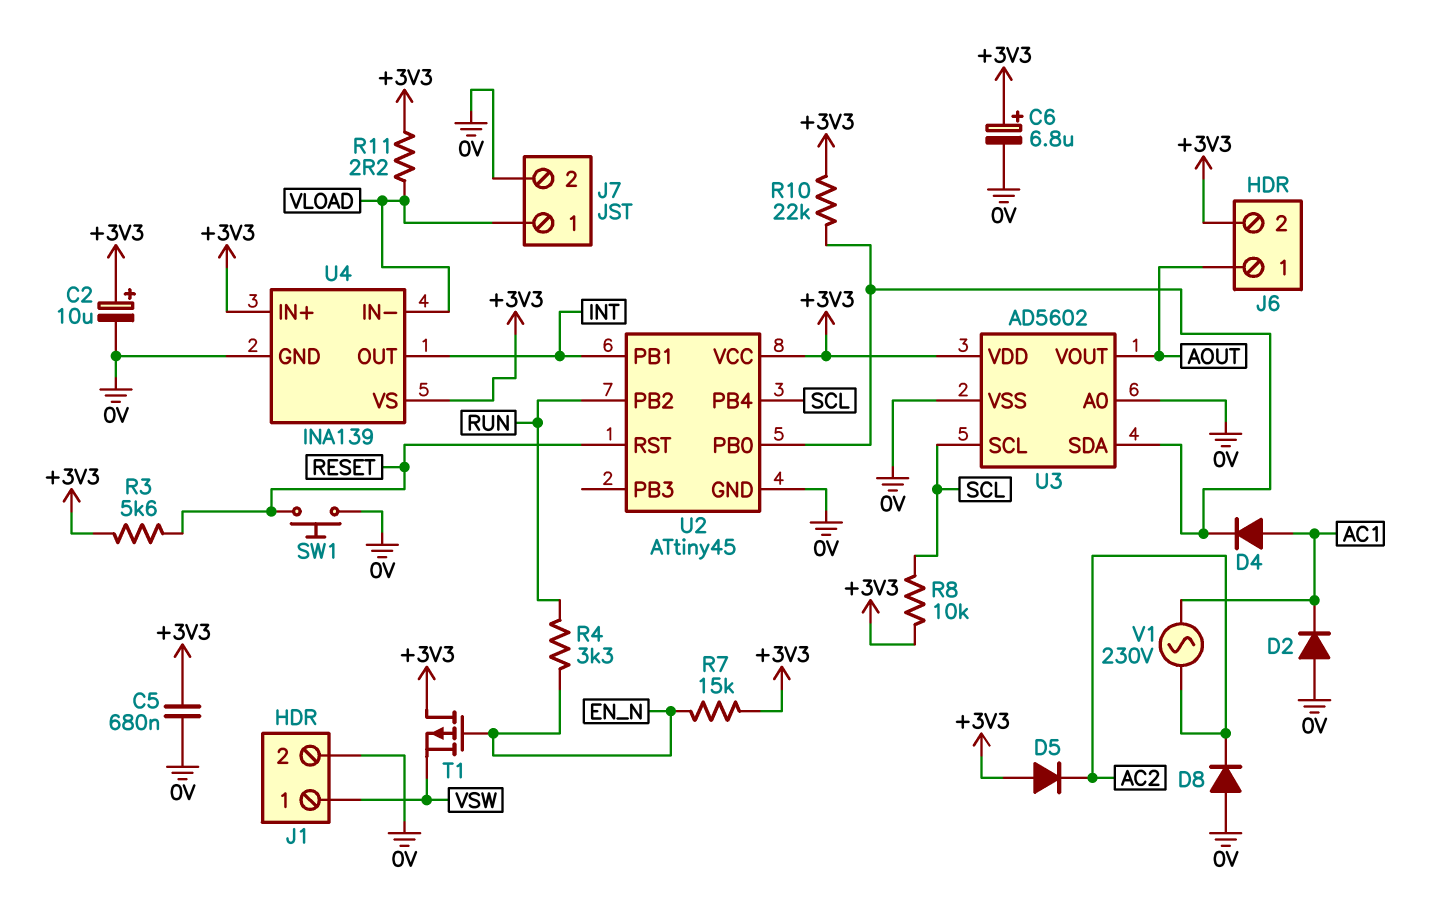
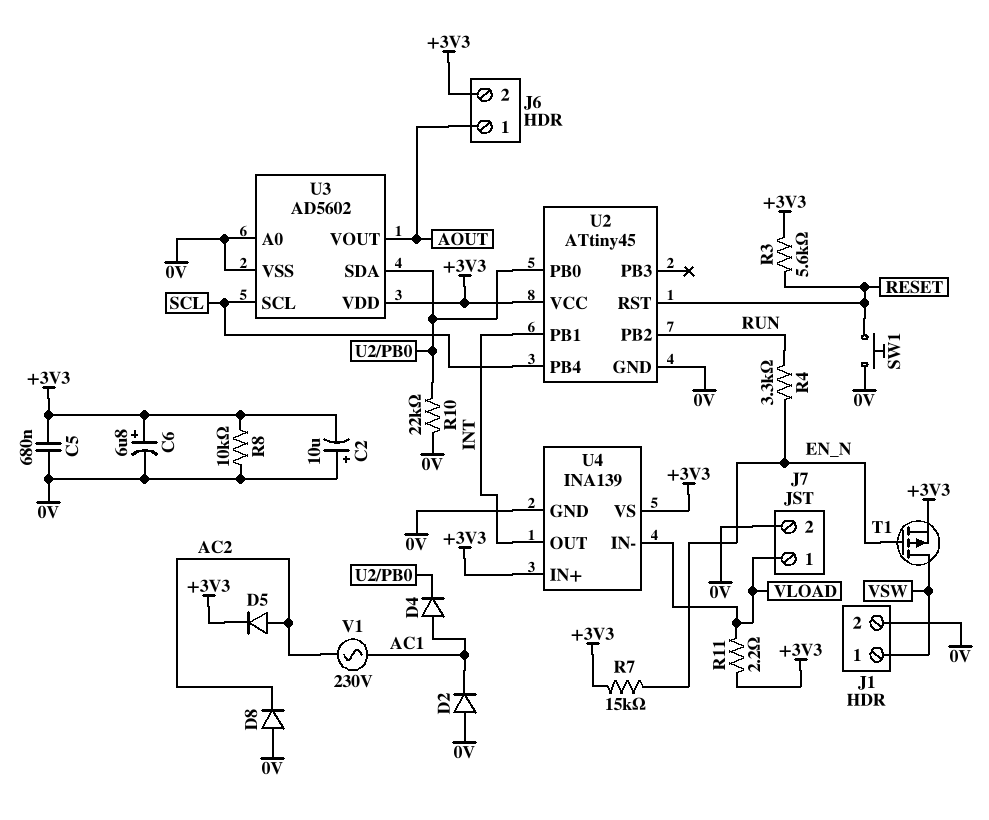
C2: 10uF (plus +3V3, minus 0V) -> 10uF (plus 0V, minus +3V3)
D5: diode (A +3V3, K AC2) -> diode (A AC2, K +3V3)
R8: 10k (+3V3, SCL) -> 10k (+3V3, 0V)
R10: 22k (+3V3, U2/PB0) -> 22k (0V, U2/PB0)
T1: PMOS (G EN_N, D +3V3, S VSW) -> PMOS (G EN_N, D VSW, S +3V3)

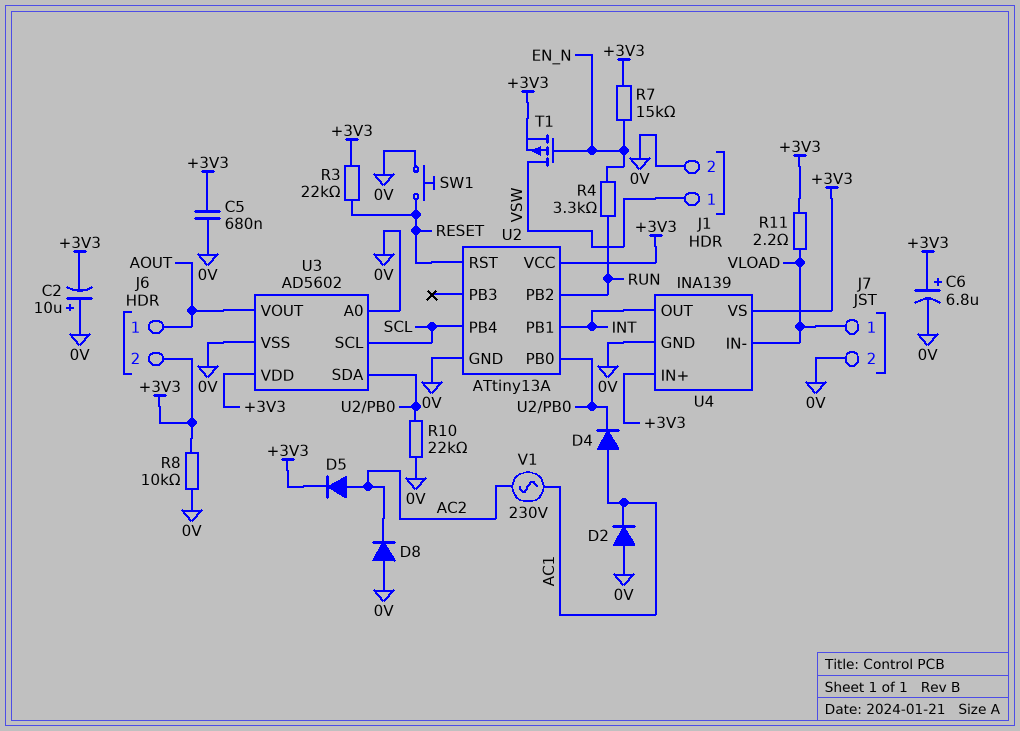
R3: 5.6k (+3V3, RESET) -> 22k (+3V3, RESET)
U2: ATtiny45 -> ATtiny13A

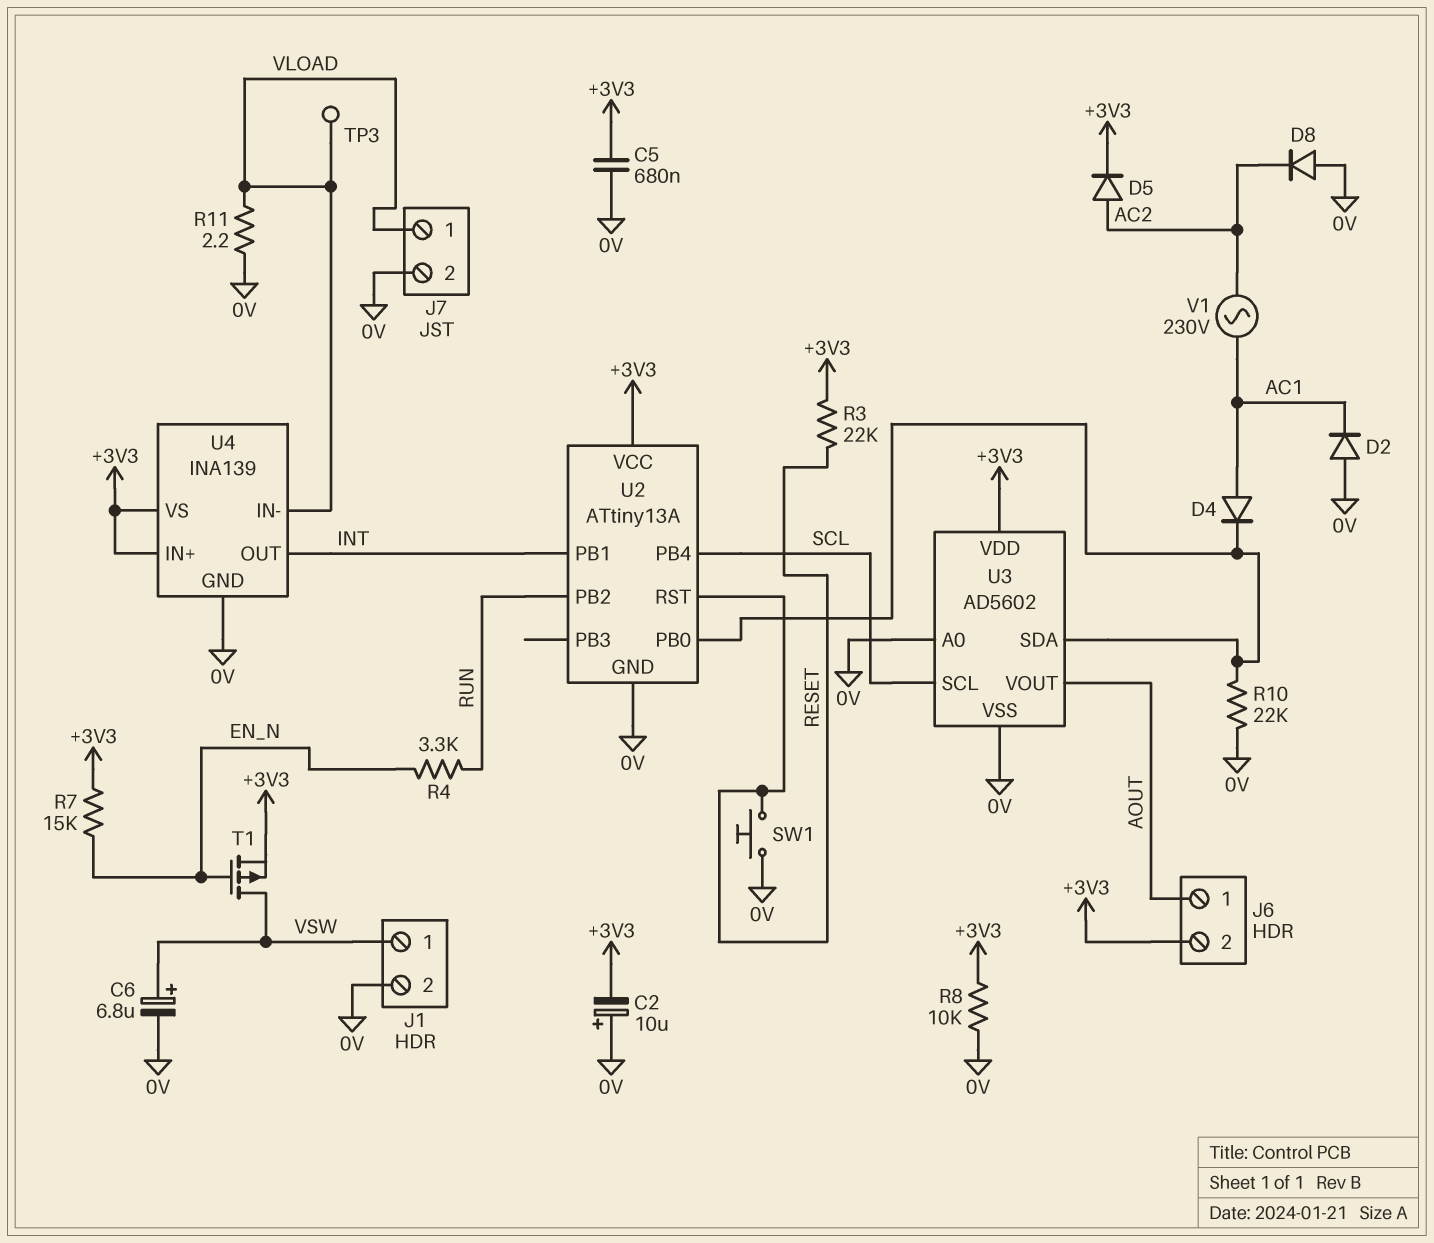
C6: 6.8uF (plus +3V3, minus 0V) -> 6.8uF (plus VSW, minus 0V)
R11: 2.2 (+3V3, VLOAD) -> 2.2 (0V, VLOAD)
TP3: none -> test point (VLOAD)

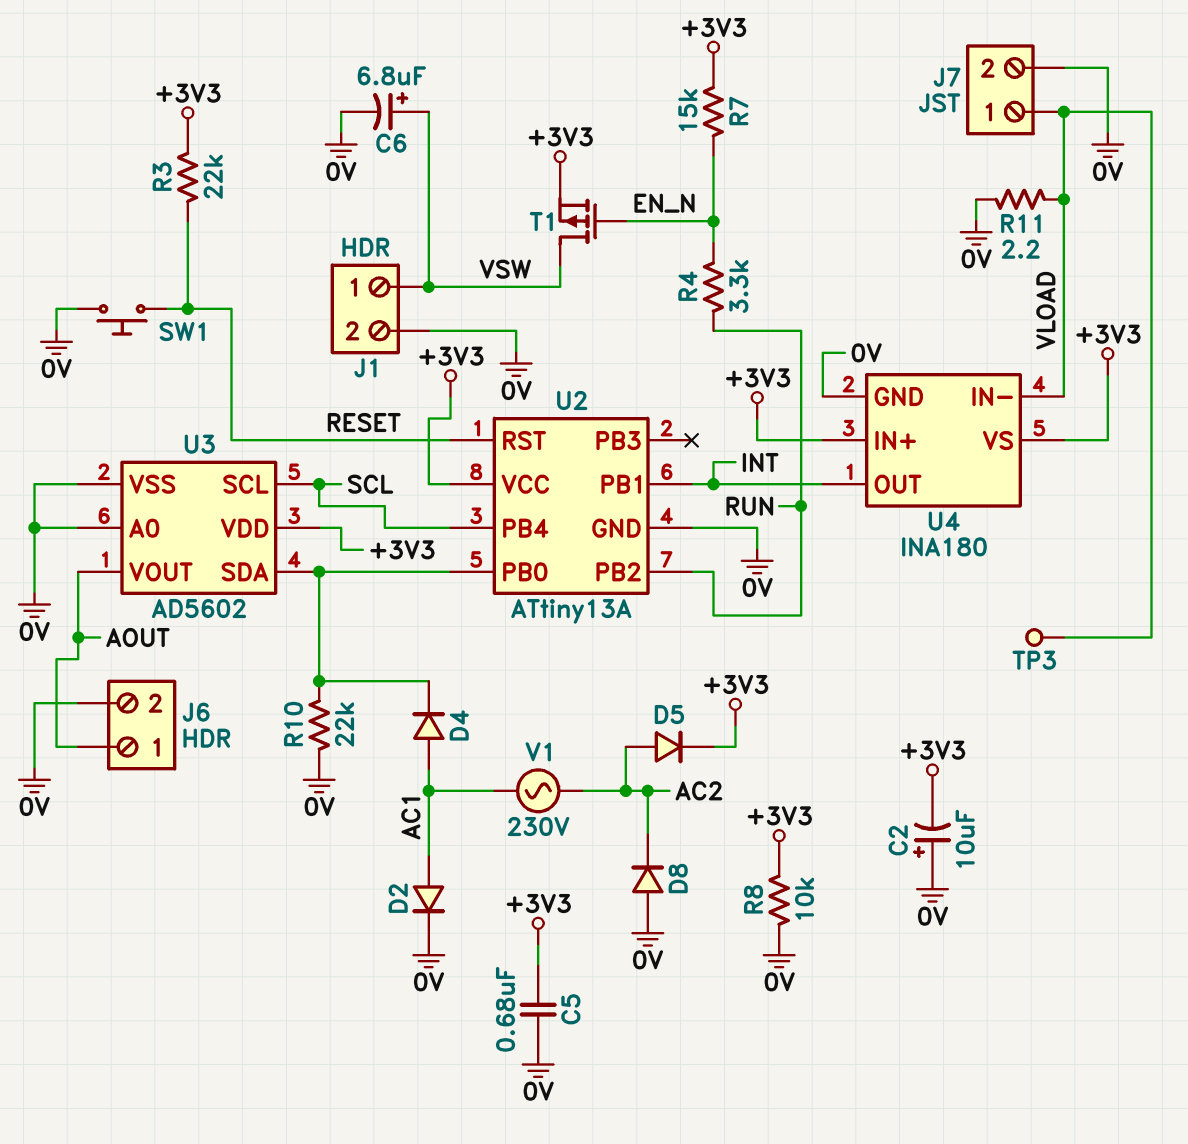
D2: diode (A 0V, K AC1) -> diode (A AC1, K 0V)
J6 pin 2: +3V3 -> 0V
U4: INA139 -> INA180

